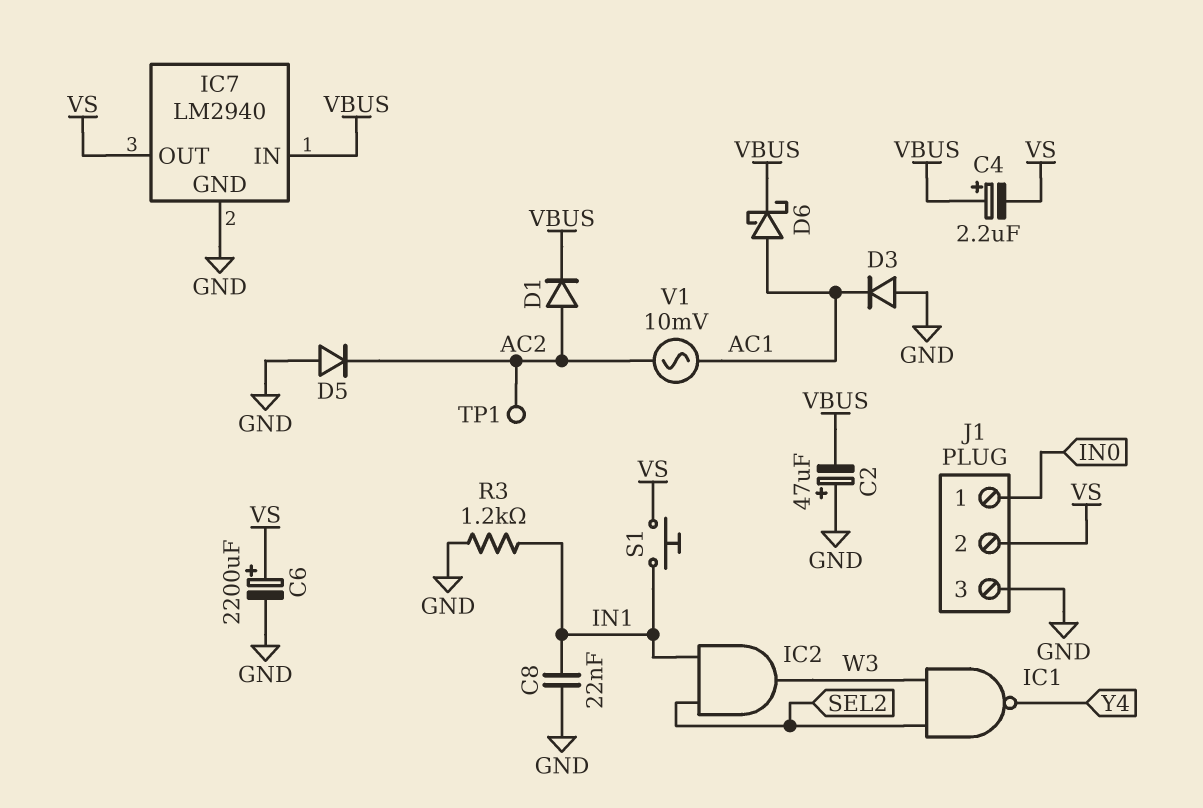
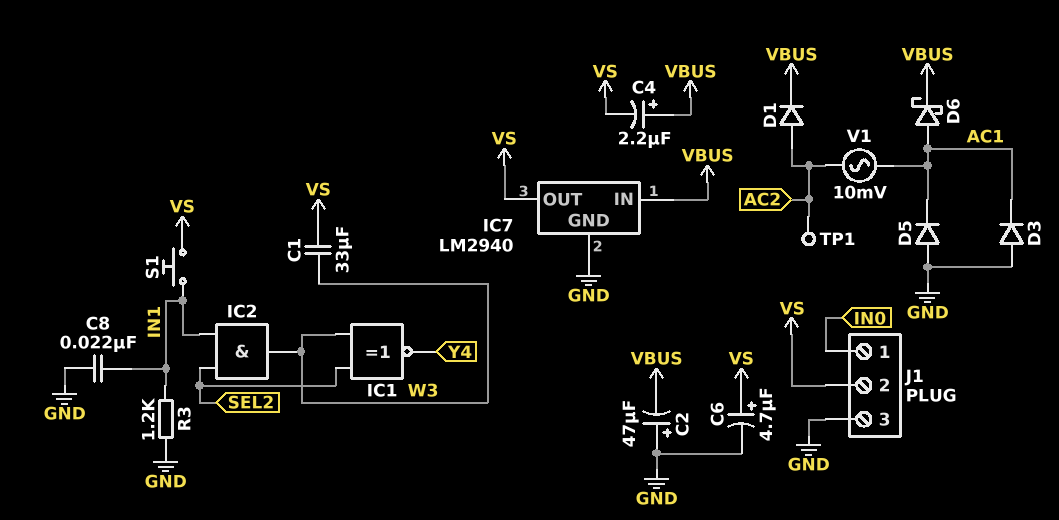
C1: none -> 33uF (VS, W3)
C6: 2200uF (plus VS, minus GND) -> 4.7uF (plus VS, minus GND)
D5: diode (A GND, K AC2) -> diode (A GND, K AC1)
IC1: NAND (in SEL2, in W3, out Y4) -> XNOR (in SEL2, in W3, out Y4)

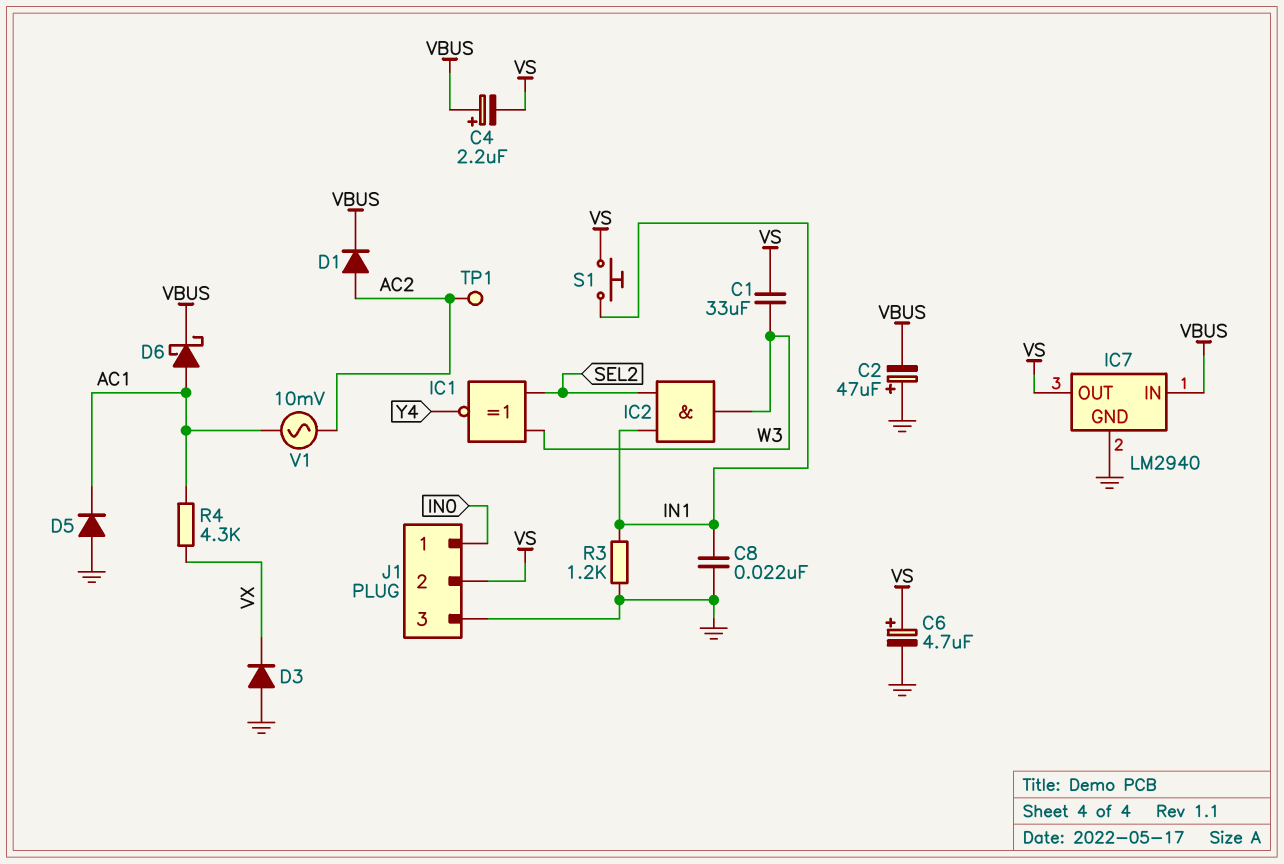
D3: diode (A GND, K AC1) -> diode (A GND, K VX)
R4: none -> 4.3k (AC1, VX)

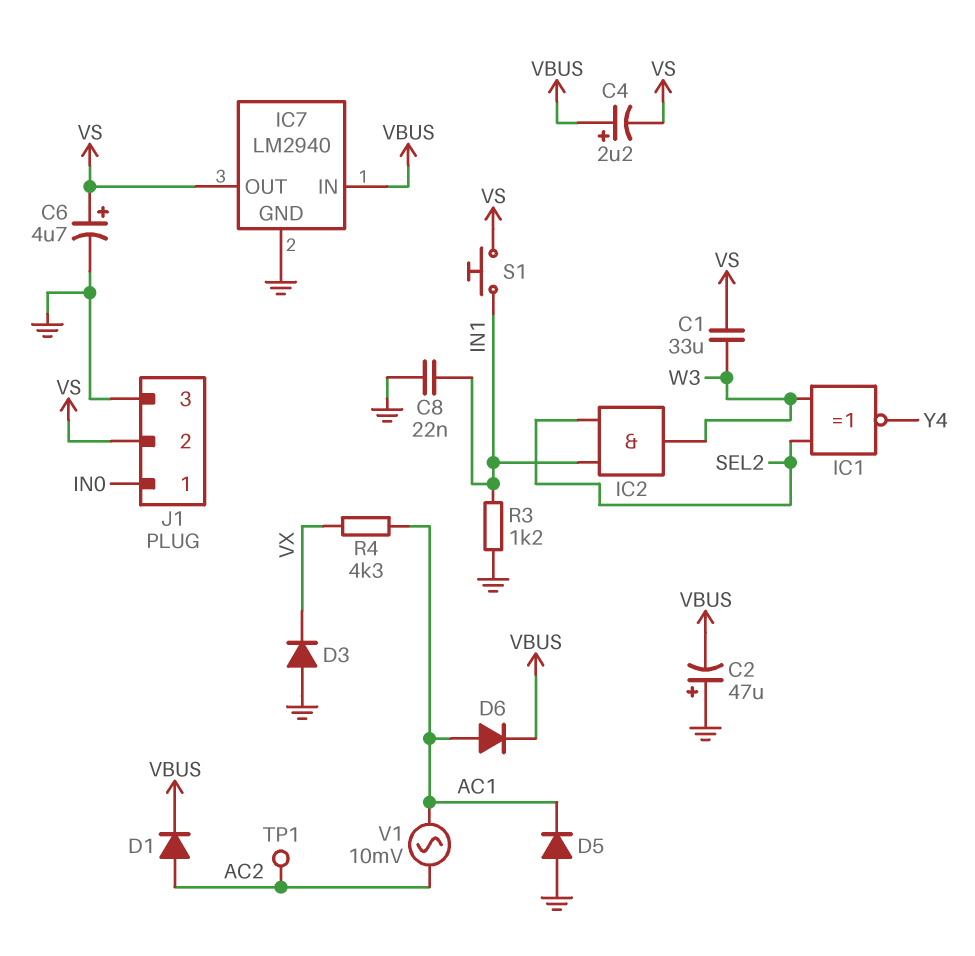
D6: schottky (A AC1, K VBUS) -> diode (A AC1, K VBUS)

